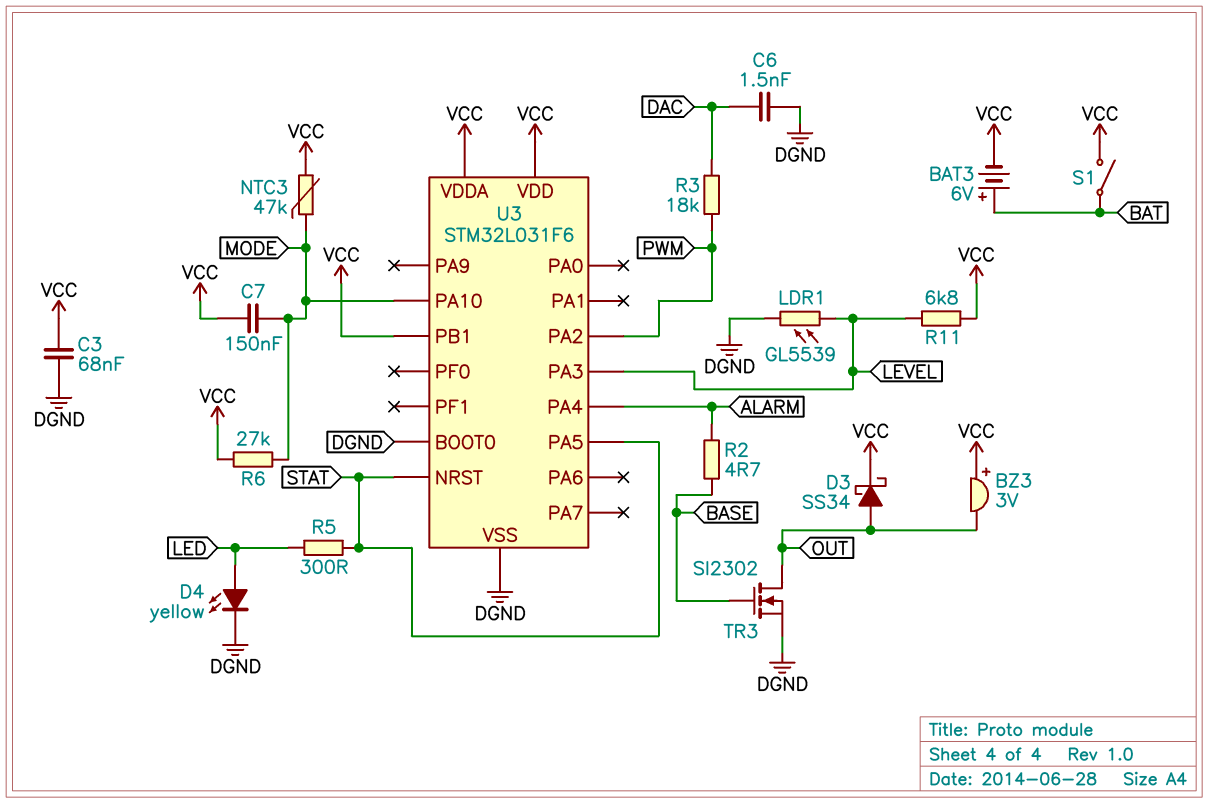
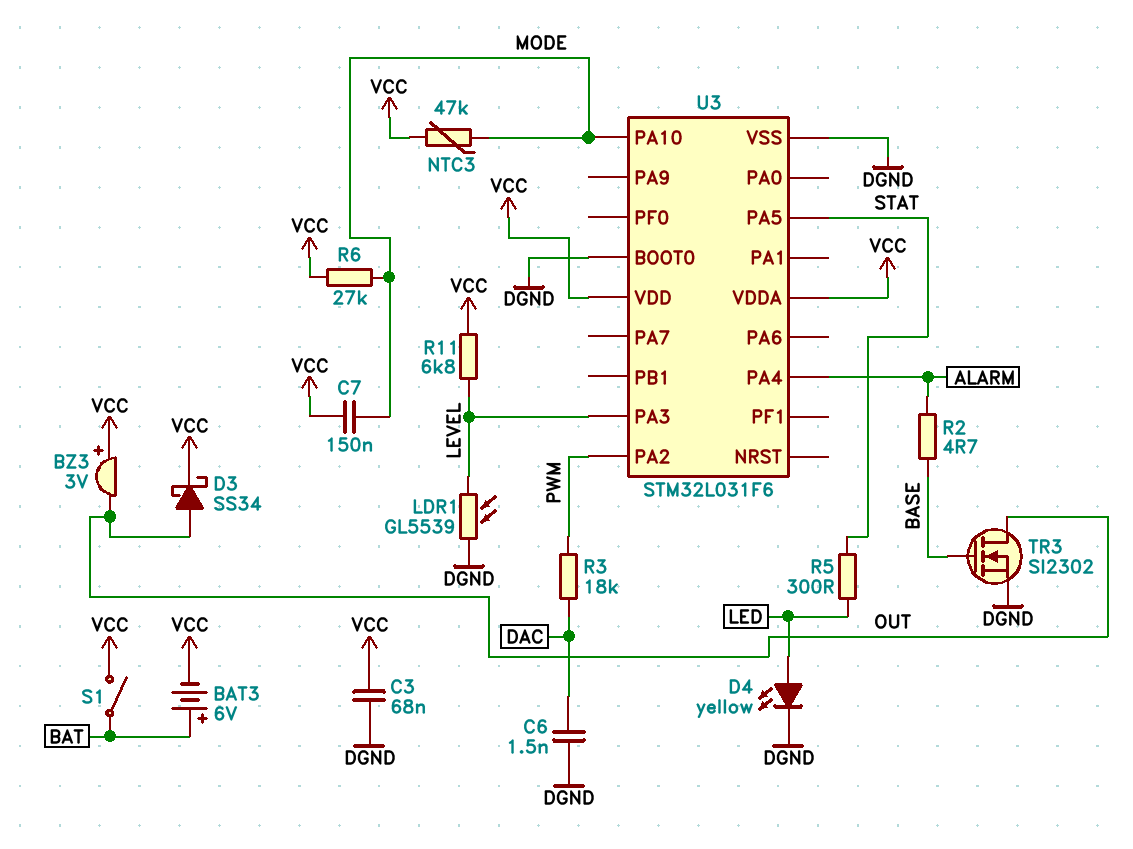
U3 pin NRST: STAT -> none
U3 pin PB1: VCC -> none

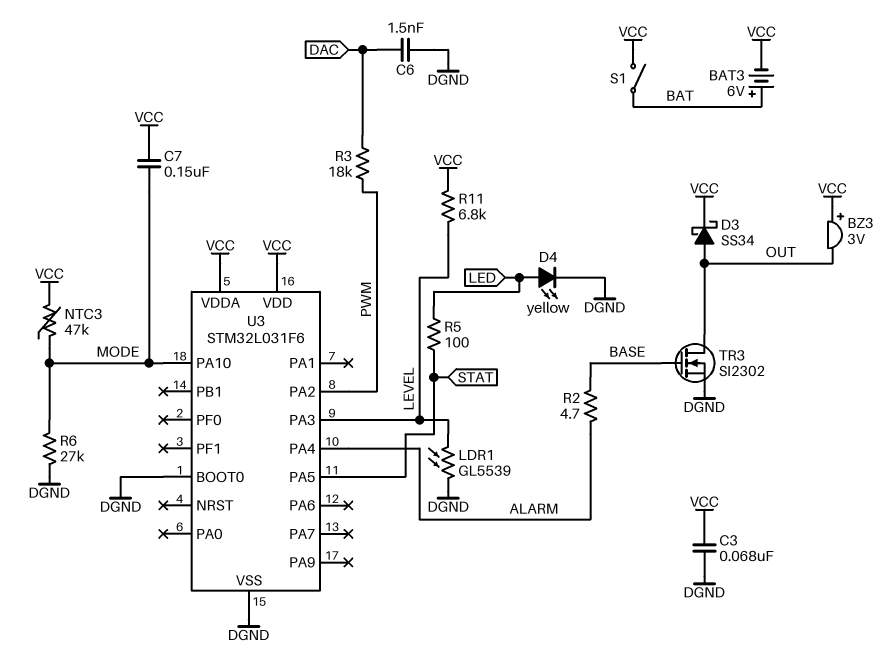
R5: 300 (LED, STAT) -> 100 (LED, STAT)
R6: 27k (MODE, VCC) -> 27k (DGND, MODE)

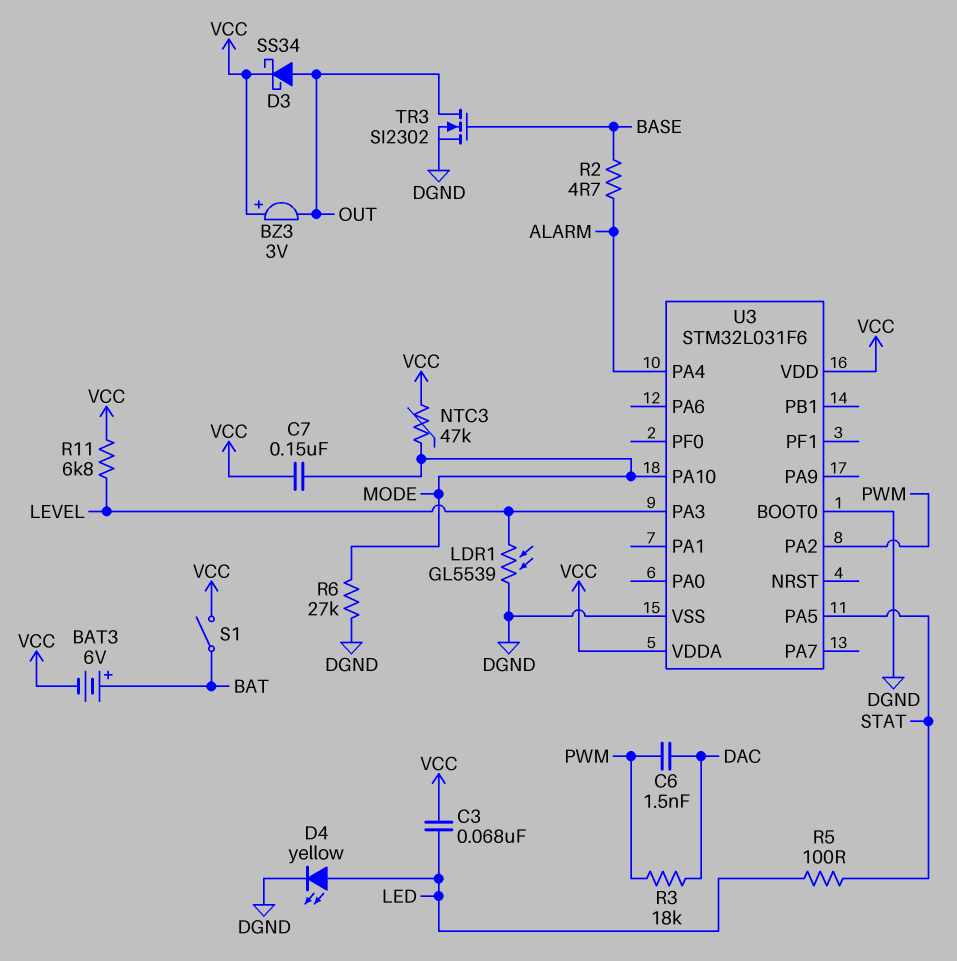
C3: 68nF (DGND, VCC) -> 68nF (LED, VCC)
C6: 1.5nF (DAC, DGND) -> 1.5nF (DAC, PWM)

